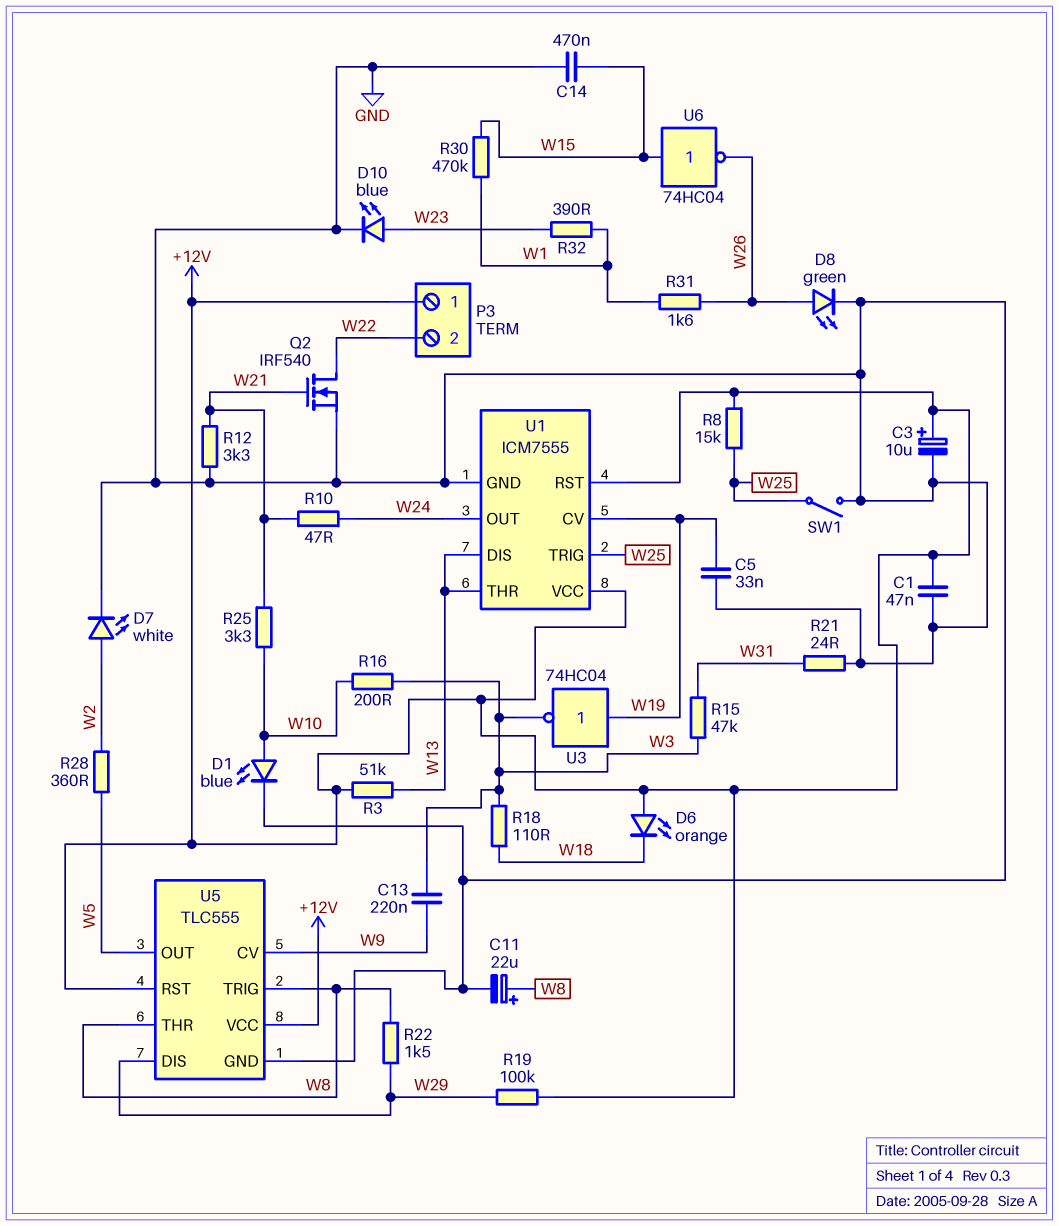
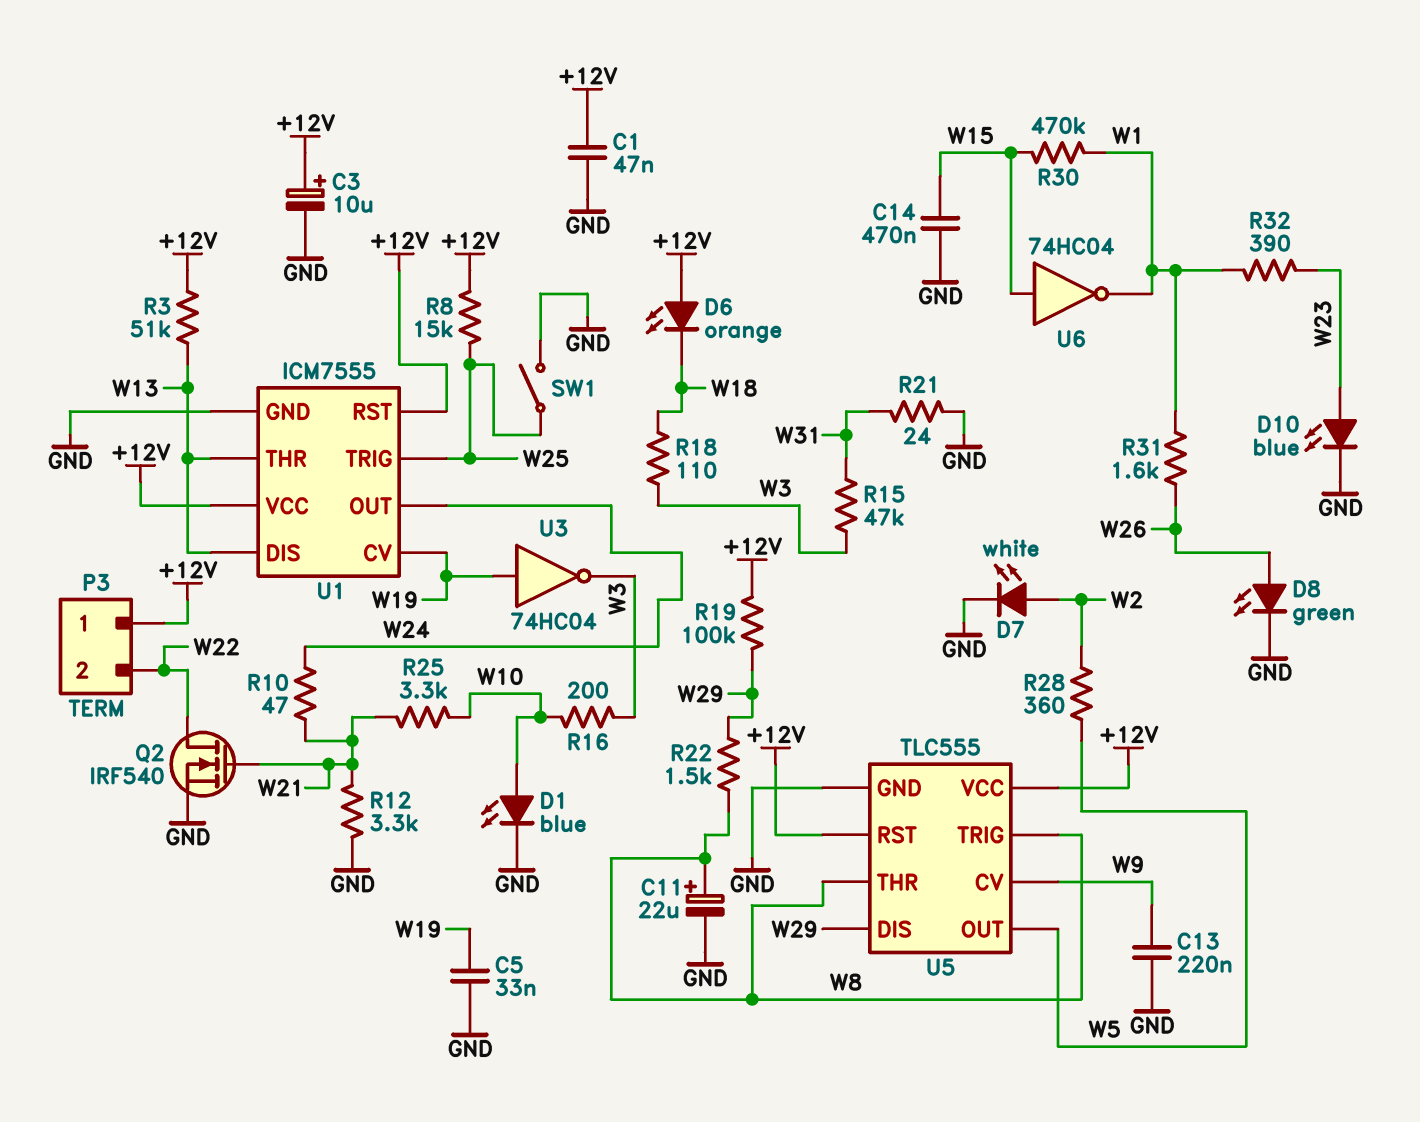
C13: 220nF (W3, W9) -> 220nF (GND, W9)
U6: NOT 74HC04 (in W15, out W26) -> NOT 74HC04 (in W15, out W1)

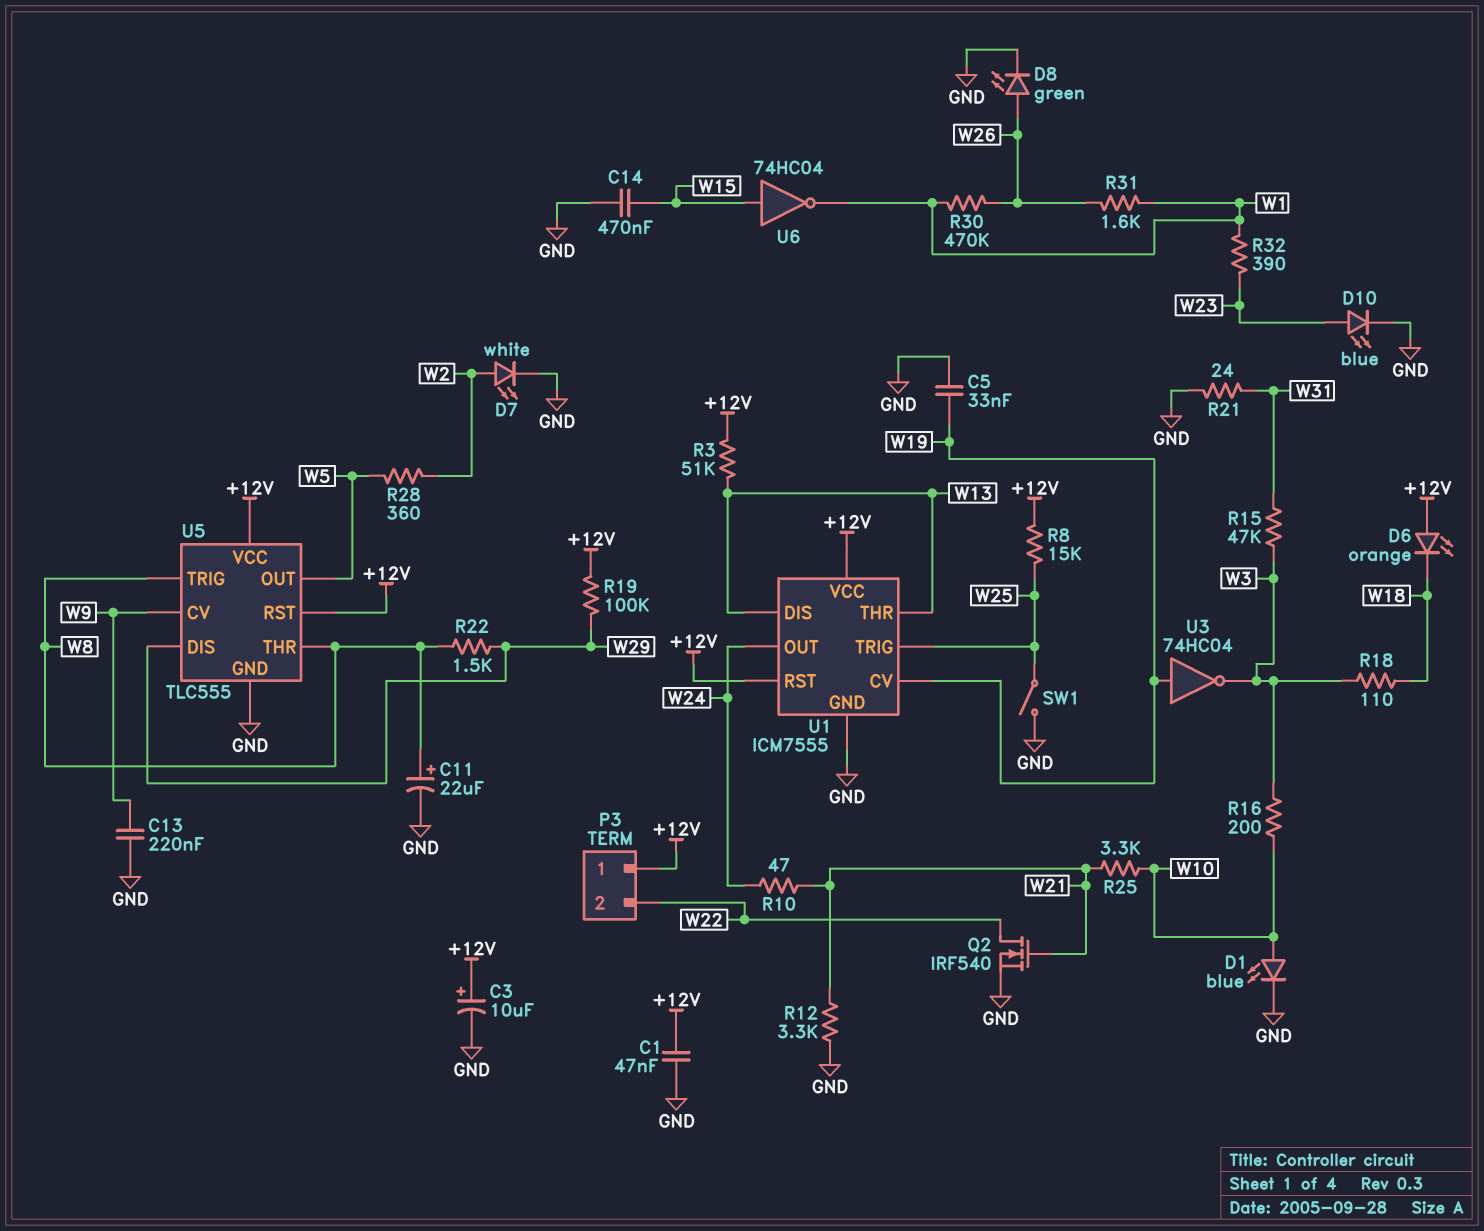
R30: 470k (W1, W15) -> 470k (W1, W26)

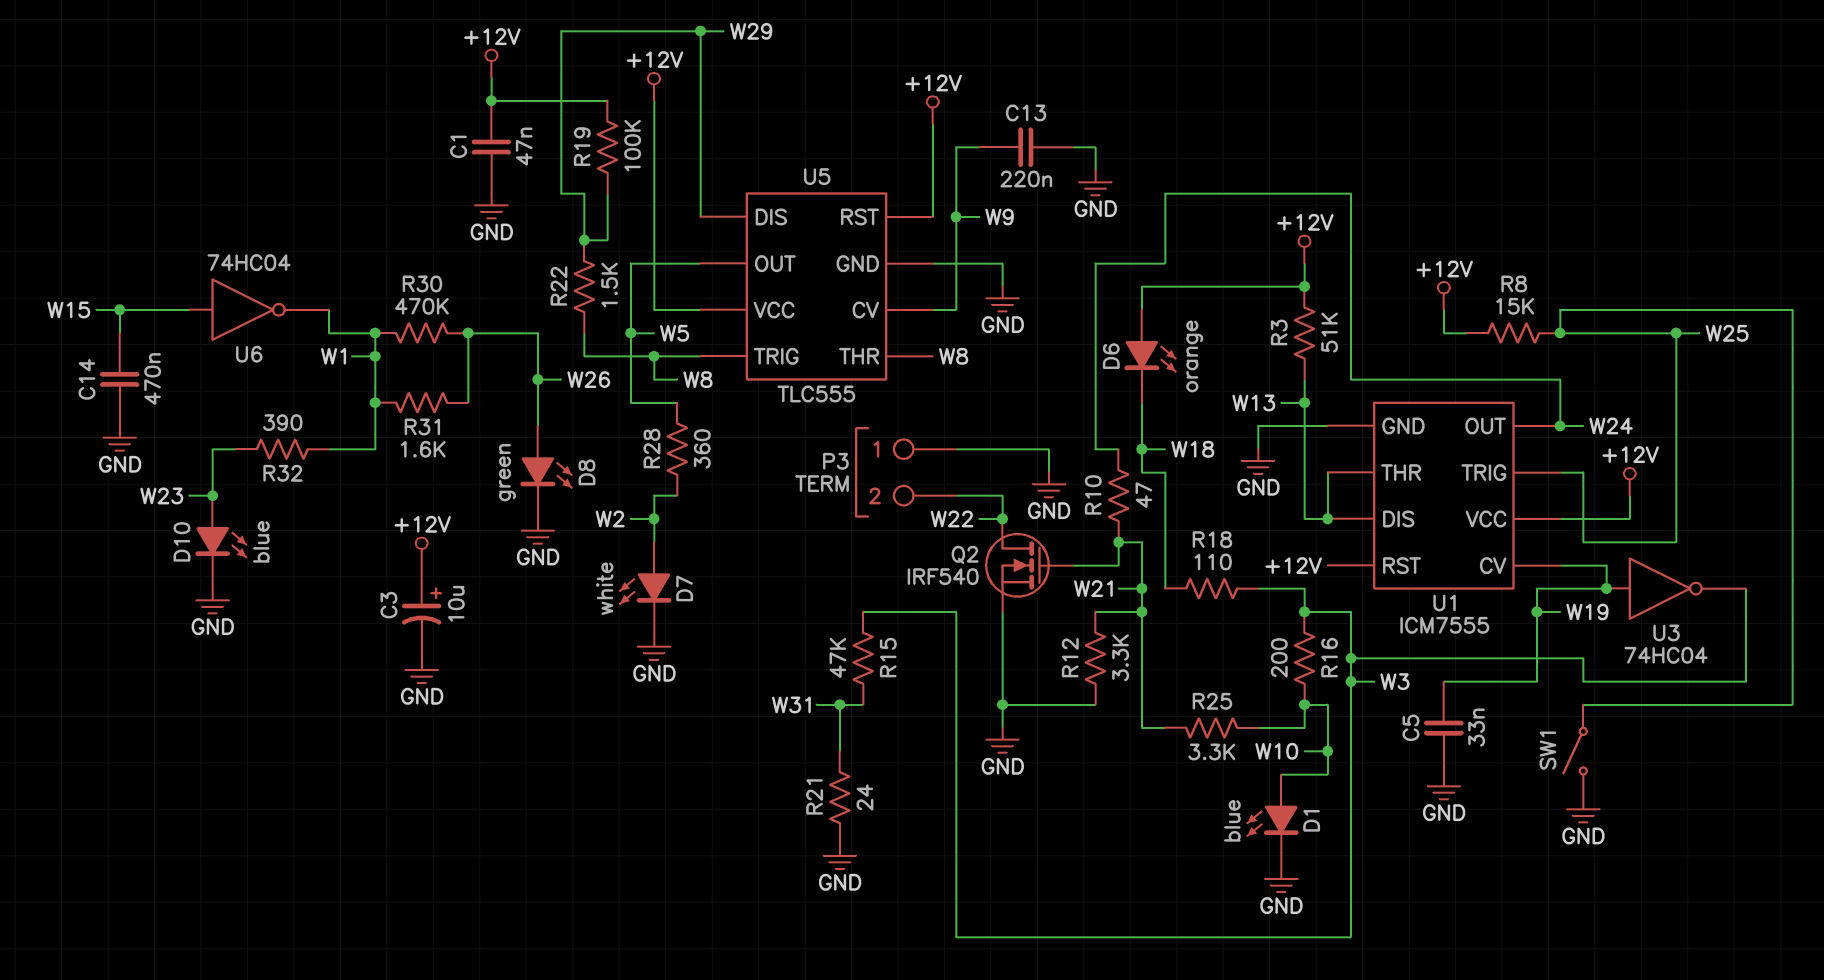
C11: 22uF (plus W8, minus GND) -> none
P3 pin 1: +12V -> GND

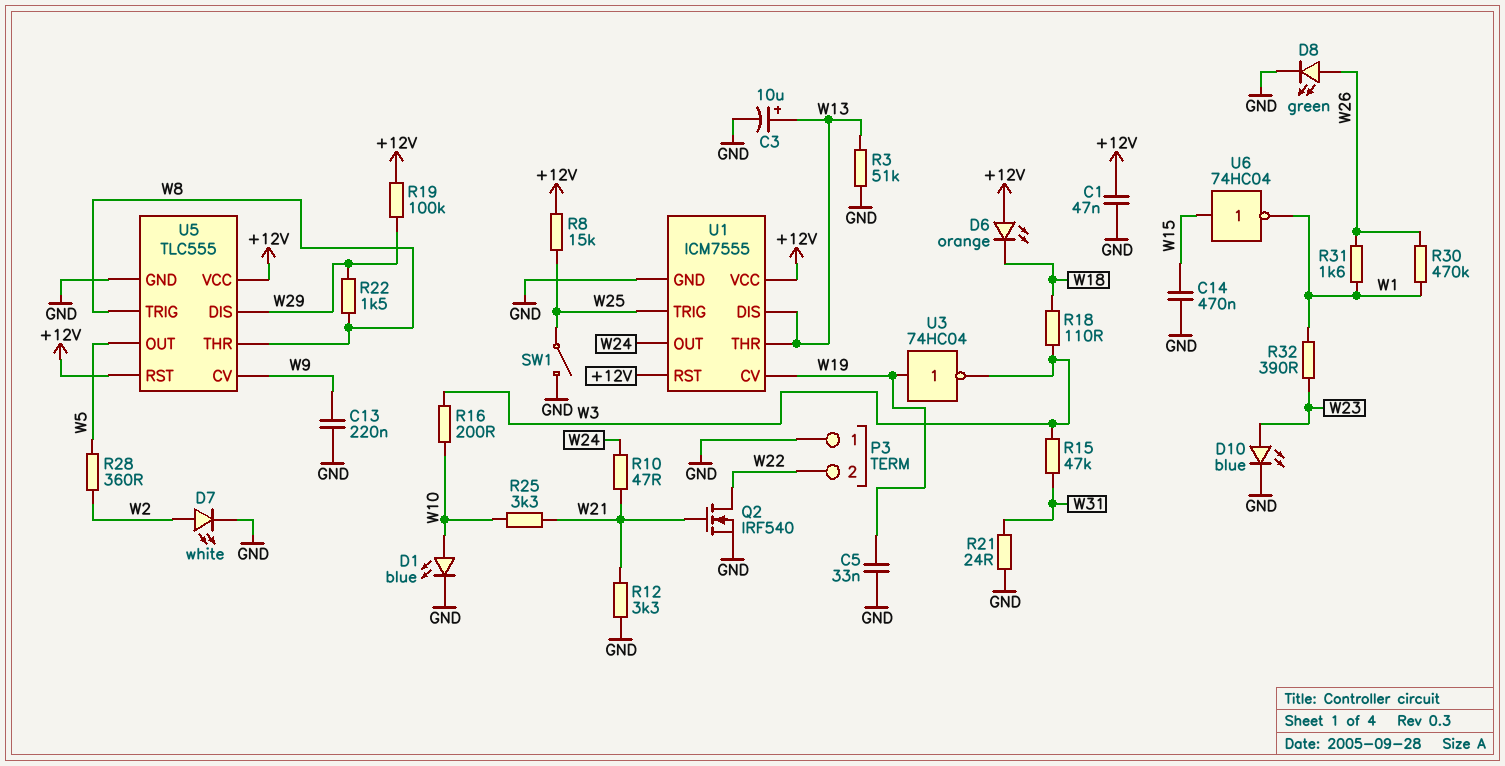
C3: 10uF (plus +12V, minus GND) -> 10uF (plus W13, minus GND)
R3: 51k (+12V, W13) -> 51k (GND, W13)

